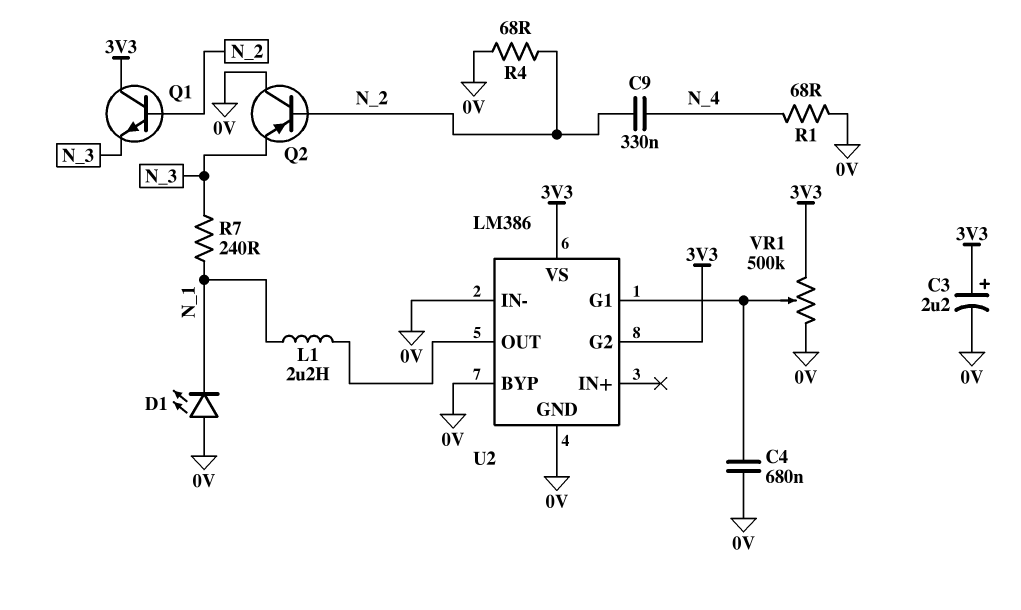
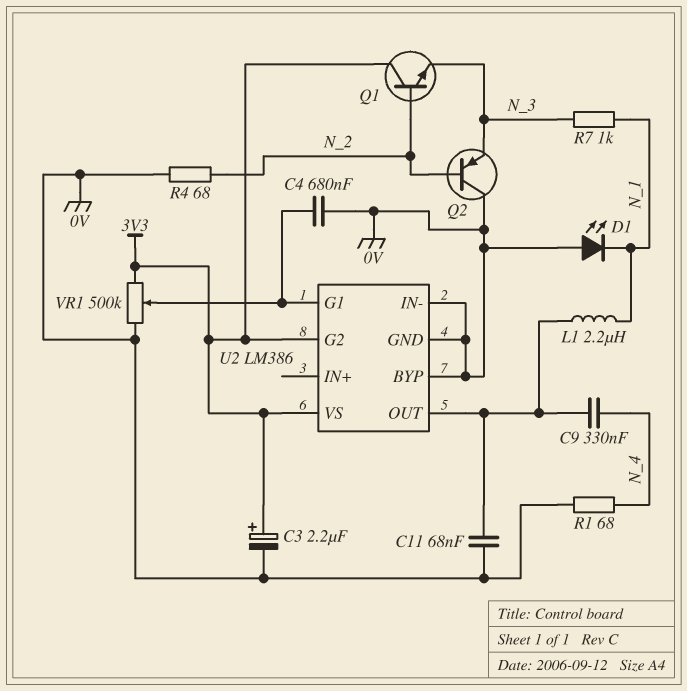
C9: 330nF (N_2, N_4) -> 330nF (N_4, U2/OUT)
C11: none -> 68nF (0V, U2/OUT)
R7: 240 (N_1, N_3) -> 1k (N_1, N_3)

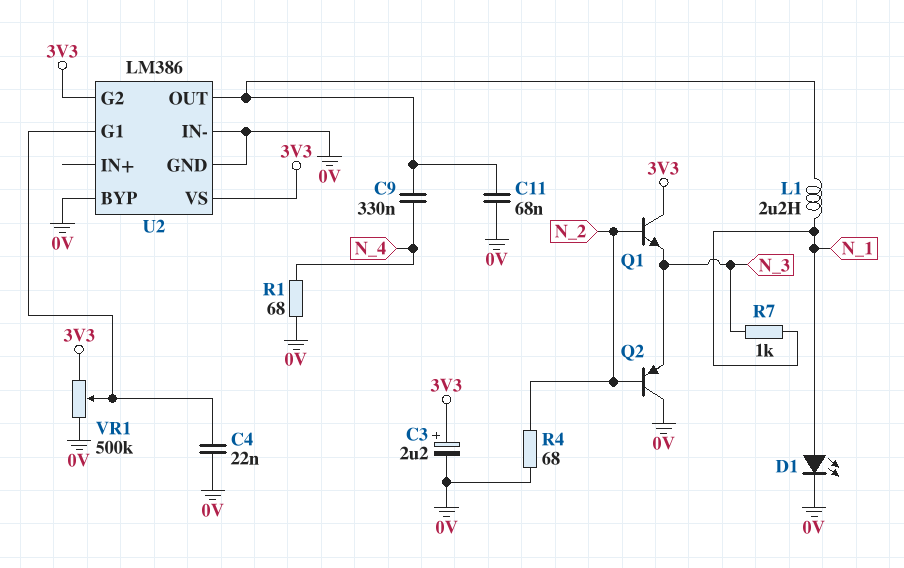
C4: 680nF (0V, U2/G1) -> 22nF (0V, U2/G1)
D1: LED (A 0V, K N_1) -> LED (A N_1, K 0V)

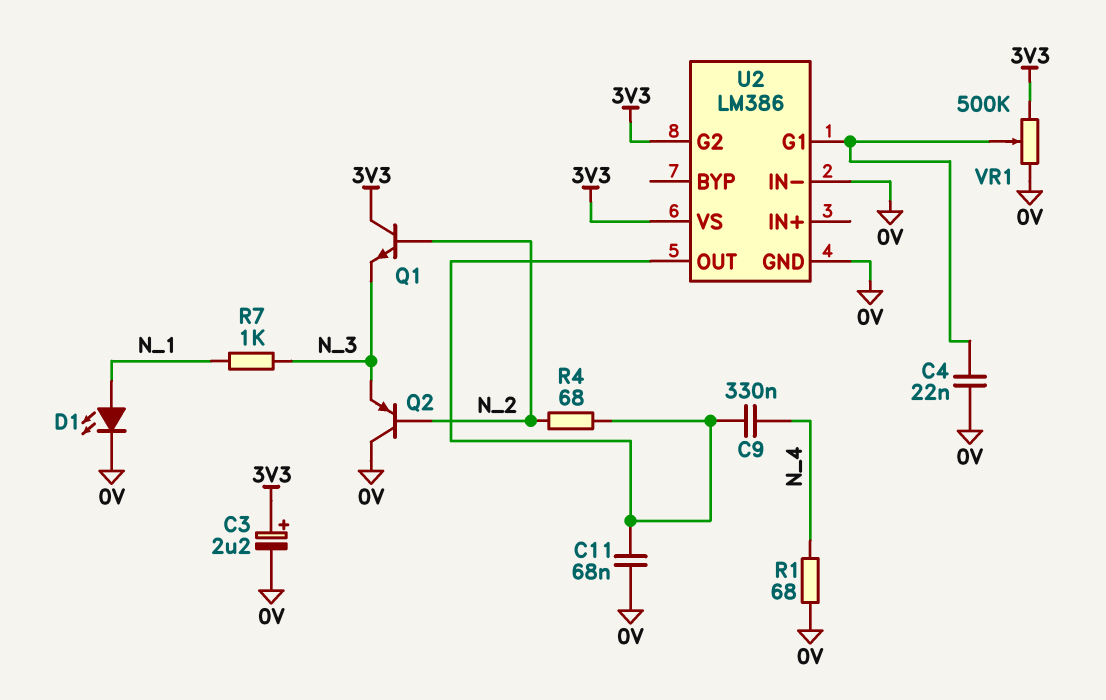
L1: 2.2uH (N_1, U2/OUT) -> none
R4: 68 (0V, N_2) -> 68 (N_2, U2/OUT)
U2 pin BYP: 0V -> none

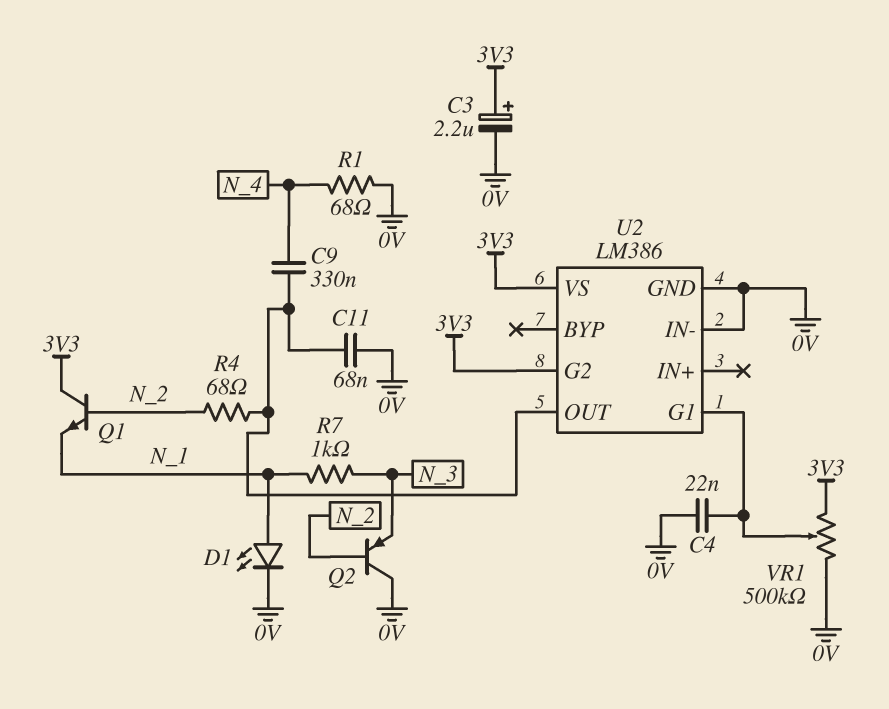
Q1: NPN (B N_2, C 3V3, E N_3) -> NPN (B N_2, C 3V3, E N_1)

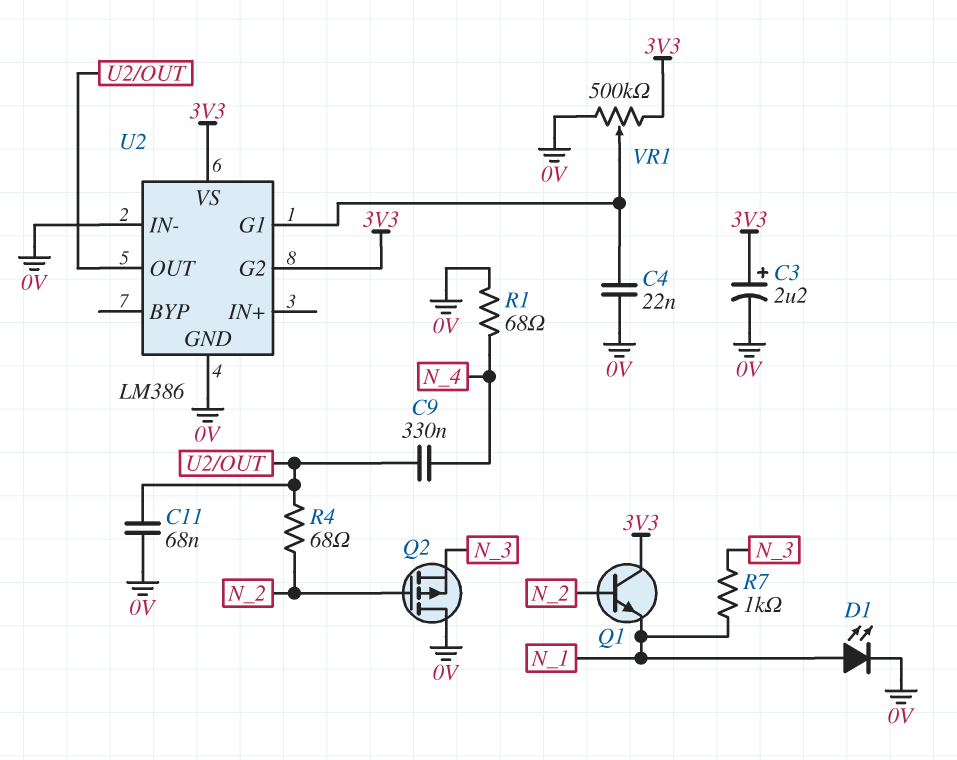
Q2: PNP (B N_2, C 0V, E N_3) -> PMOS (G N_2, D 0V, S N_3)

